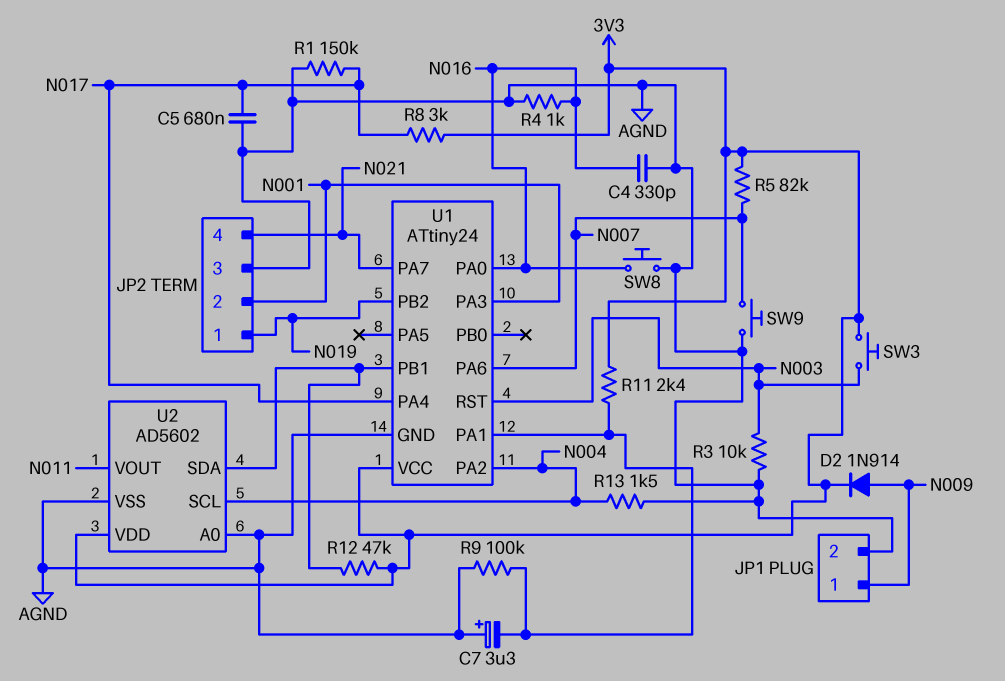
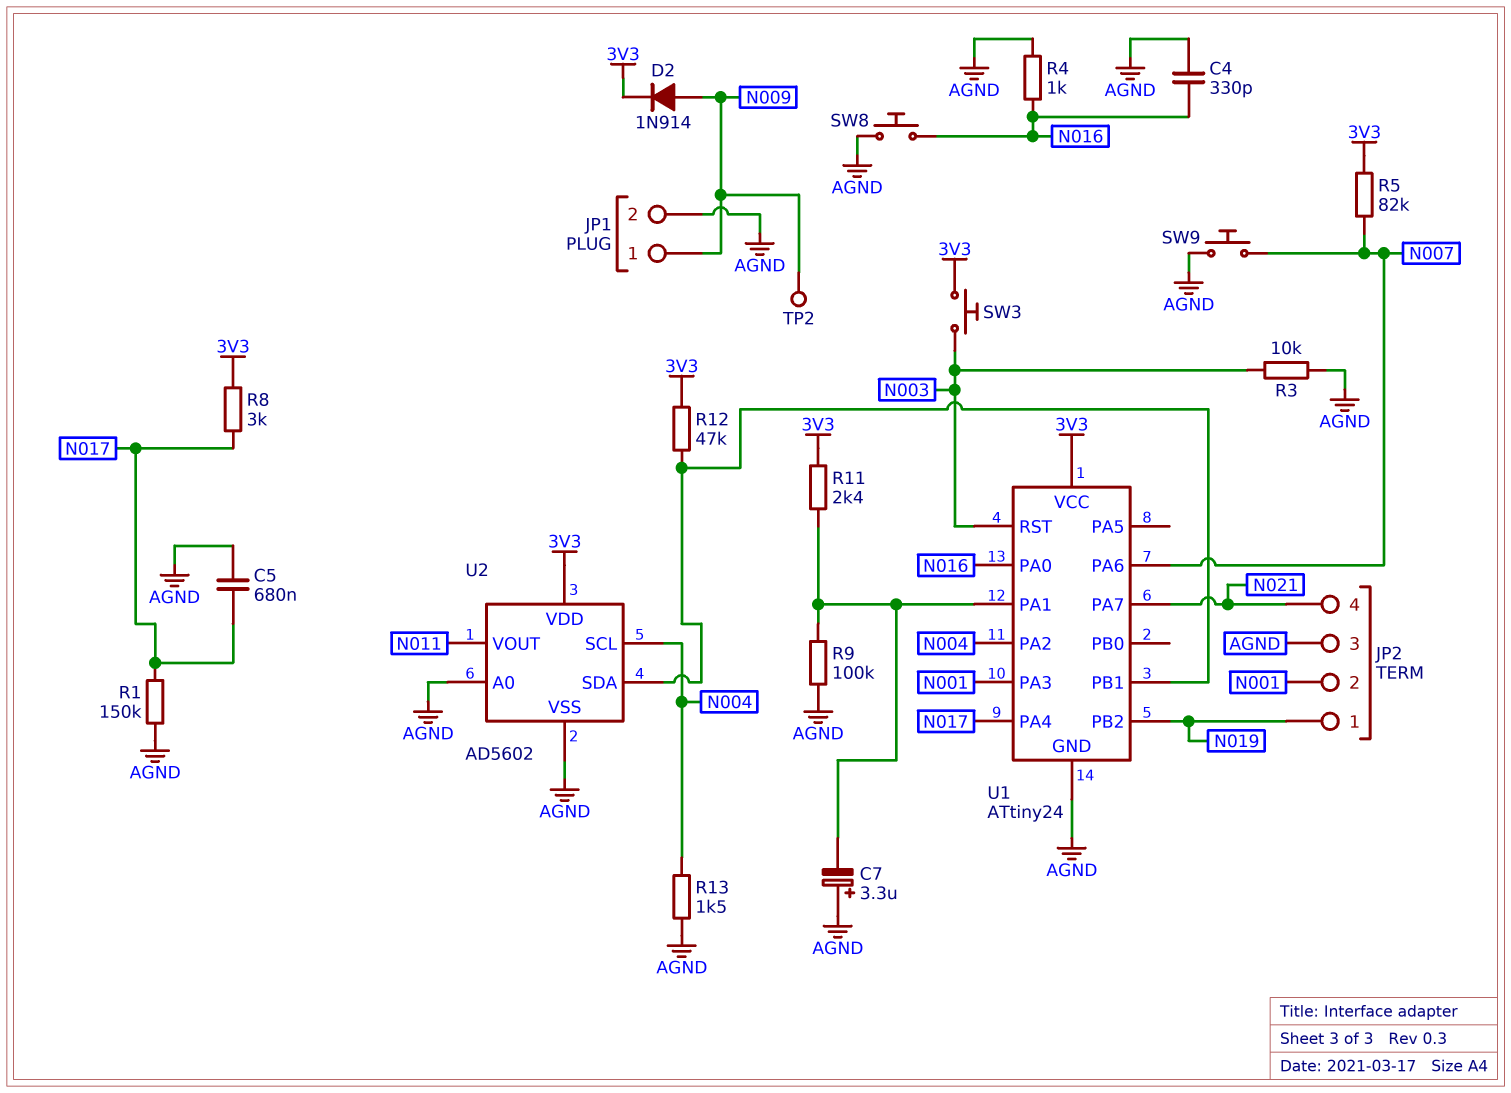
TP2: none -> test point (N009)

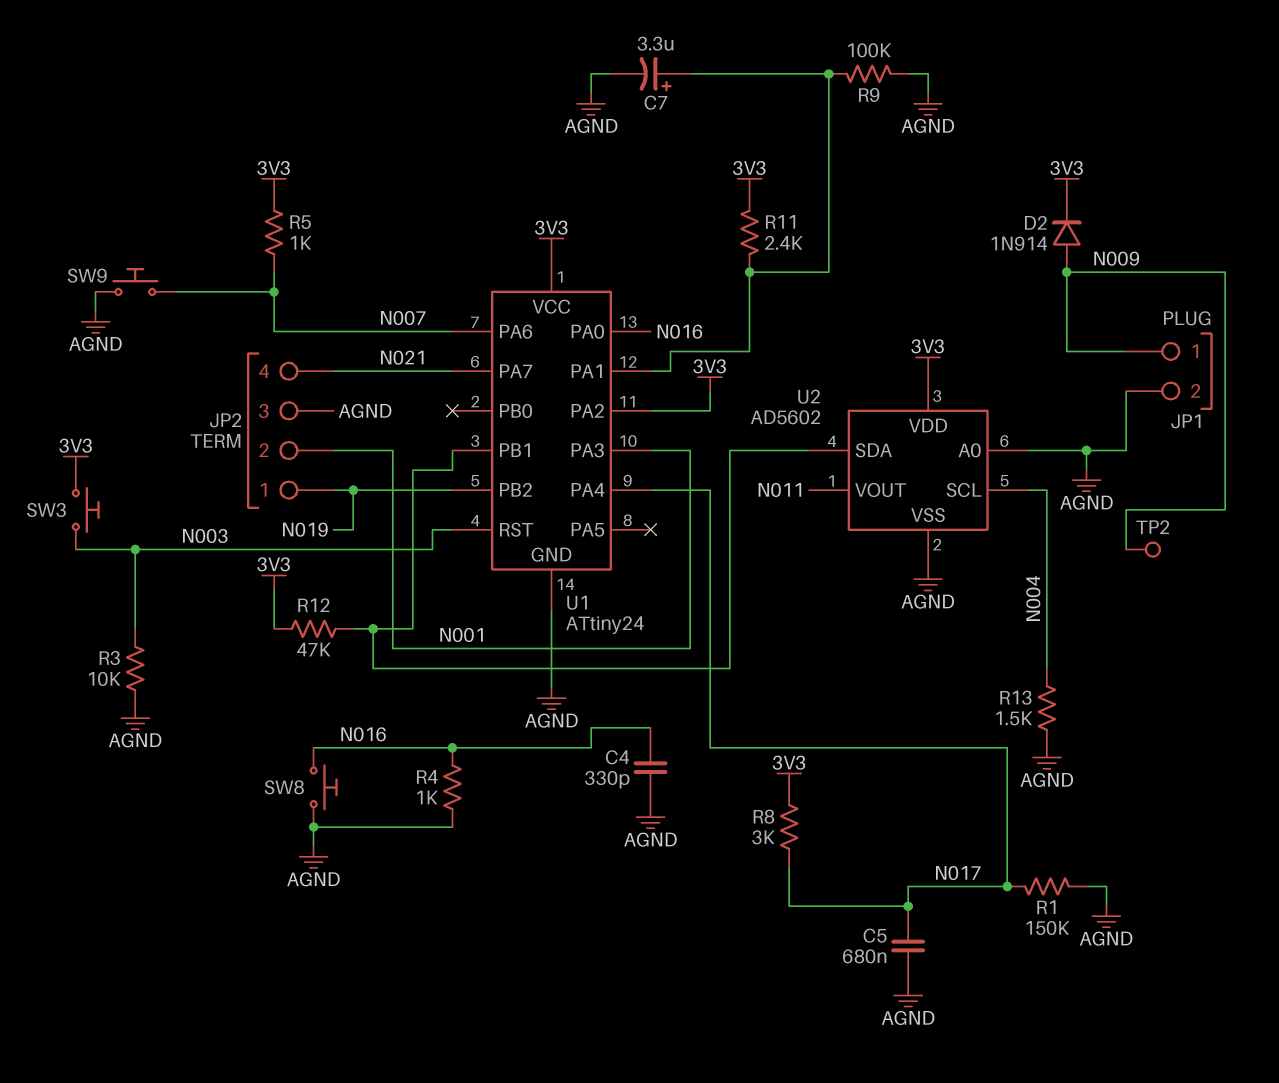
C7: 3.3uF (plus AGND, minus U1/PA1) -> 3.3uF (plus U1/PA1, minus AGND)
R5: 82k (3V3, N007) -> 1k (3V3, N007)
U1 pin PA2: N004 -> 3V3

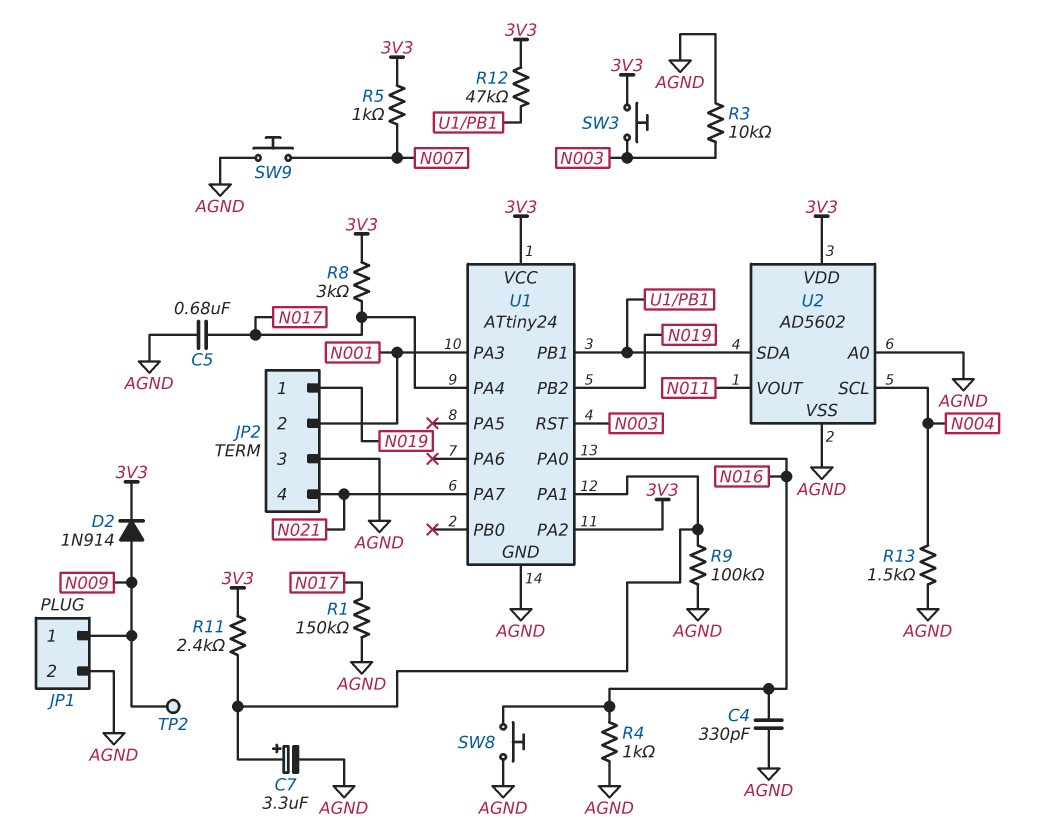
U1 pin PA6: N007 -> none

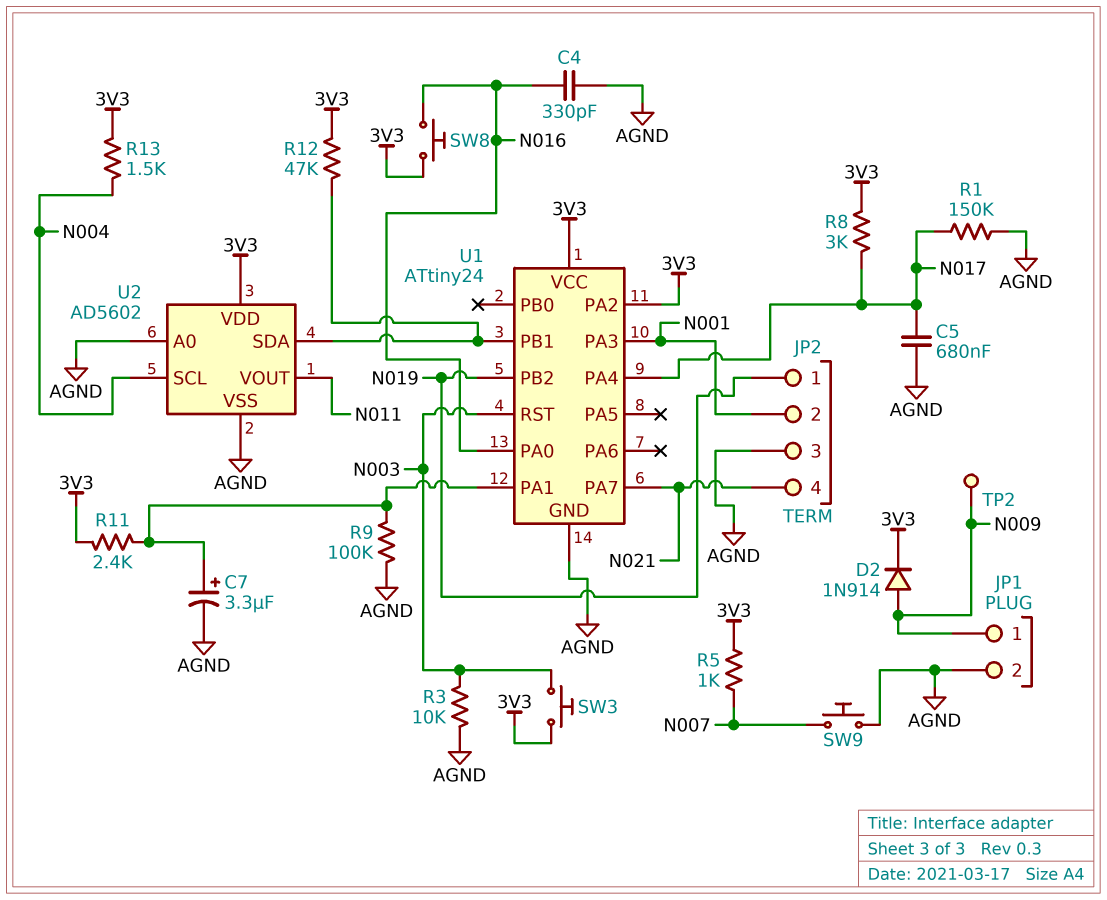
R4: 1k (AGND, N016) -> none
R13: 1.5k (AGND, N004) -> 1.5k (3V3, N004)
SW8: button (AGND, N016) -> button (3V3, N016)

